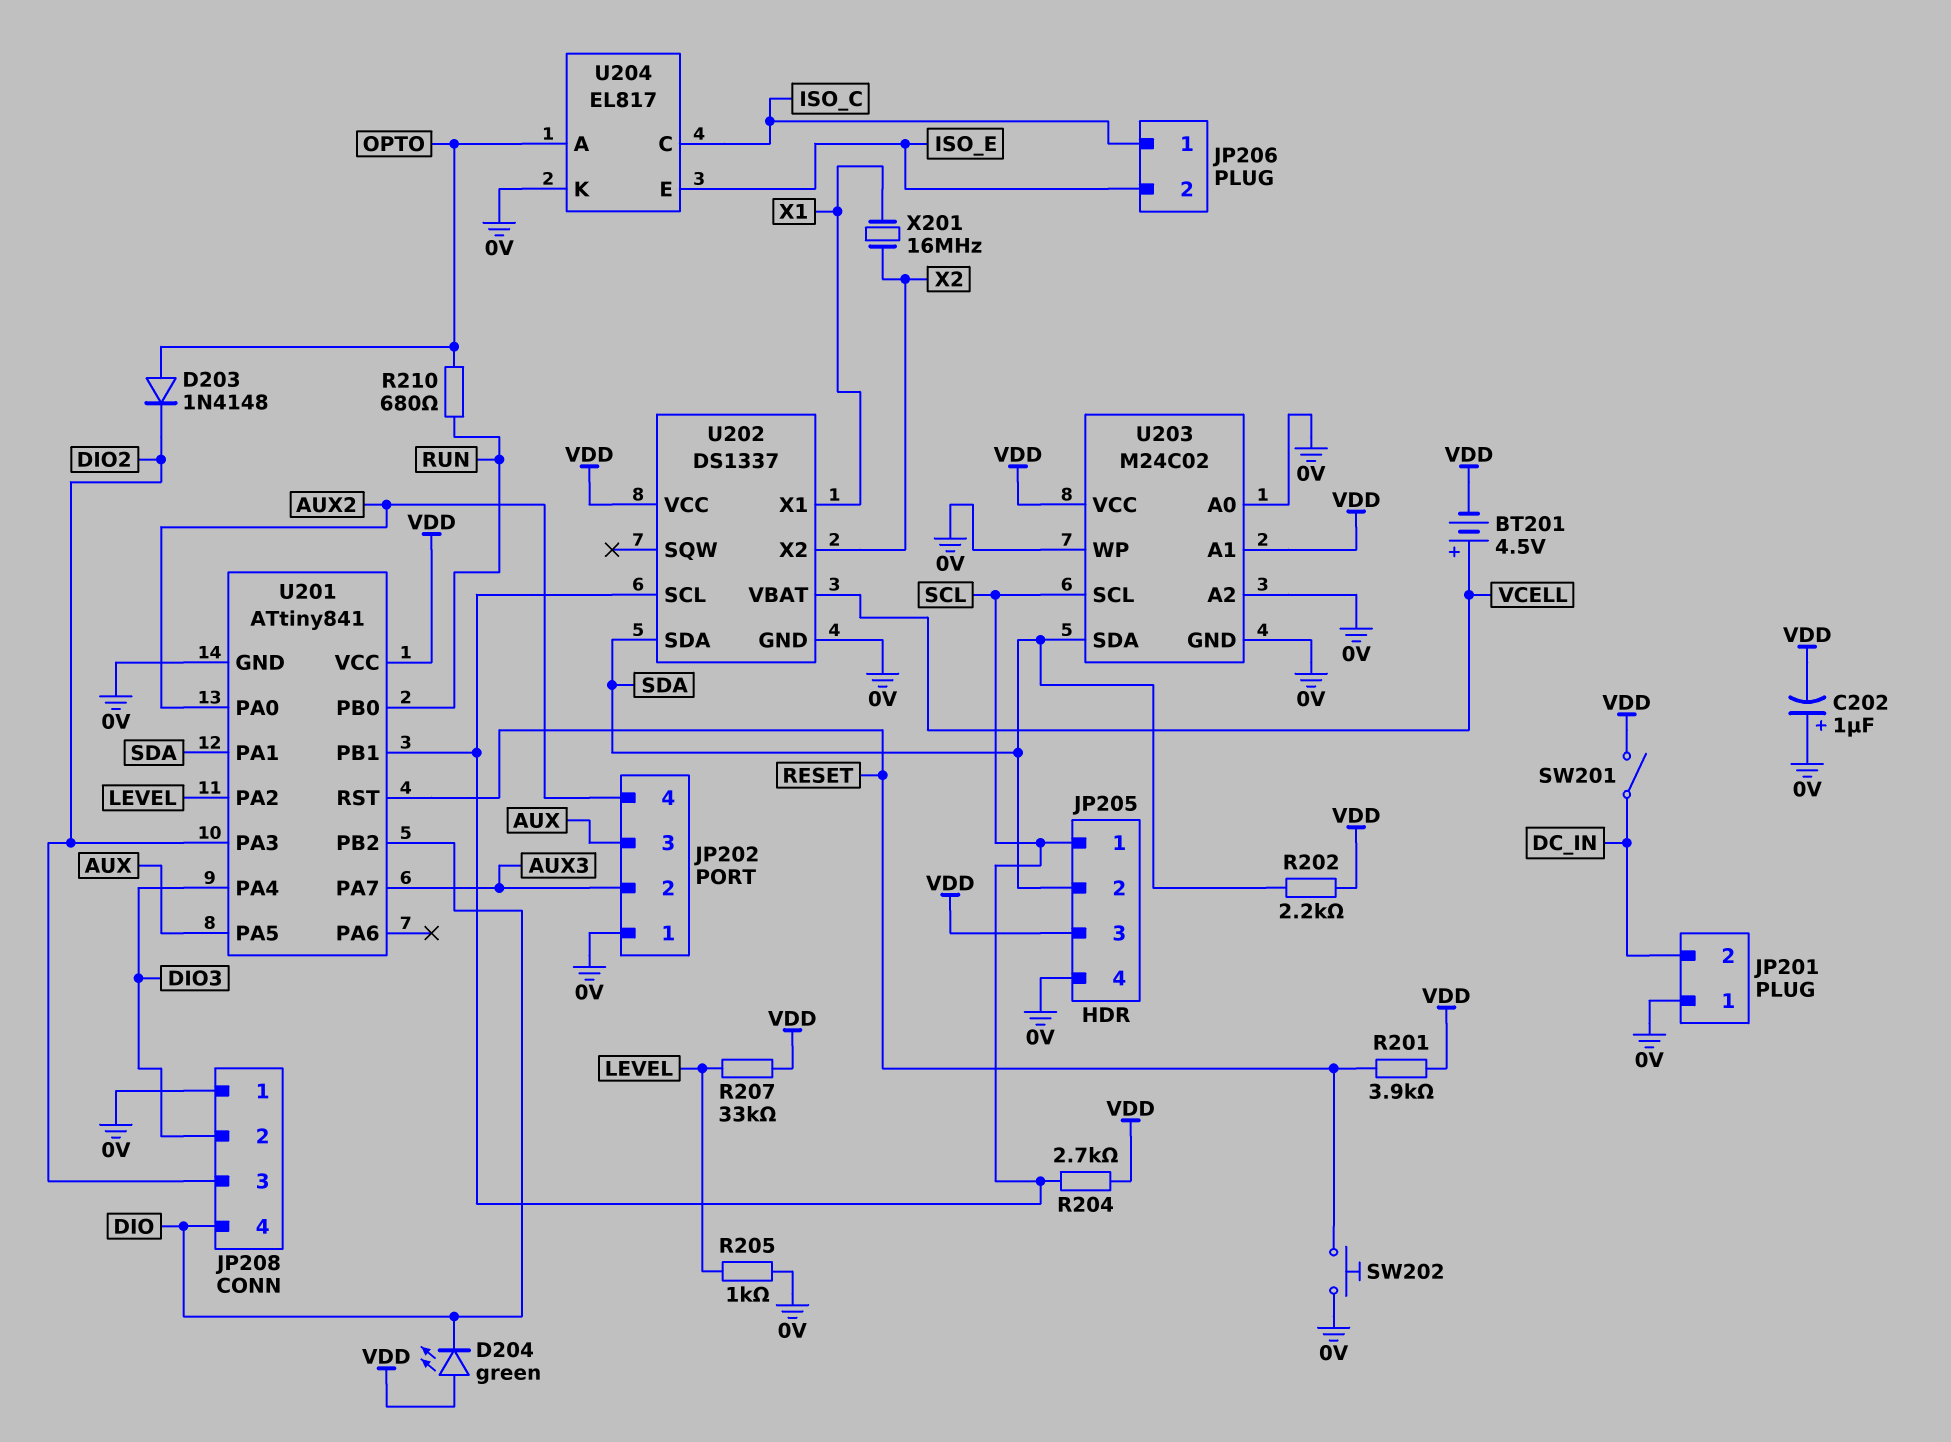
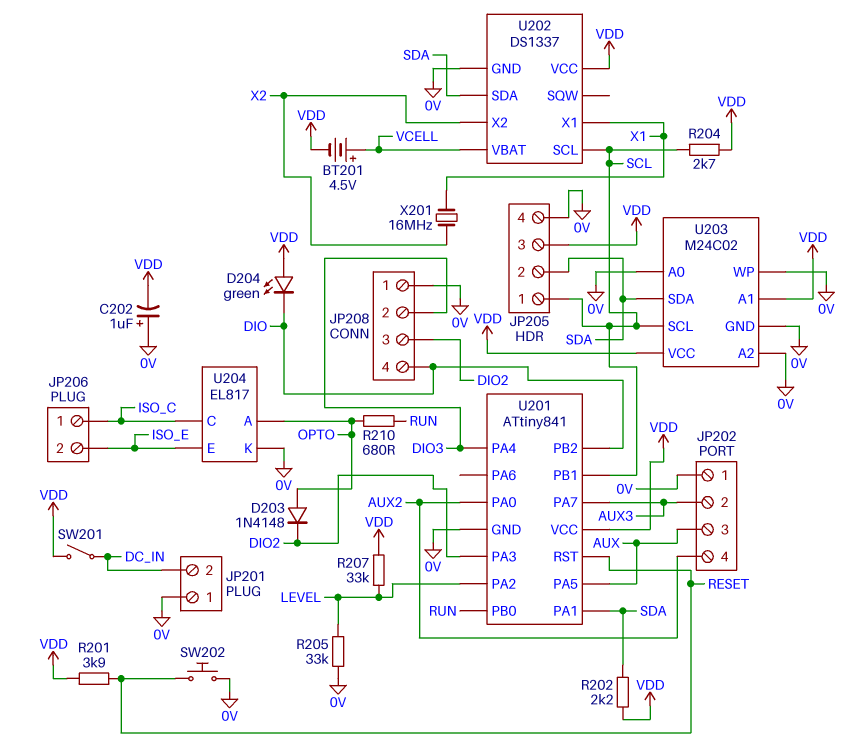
R205: 1k (0V, LEVEL) -> 33k (0V, LEVEL)

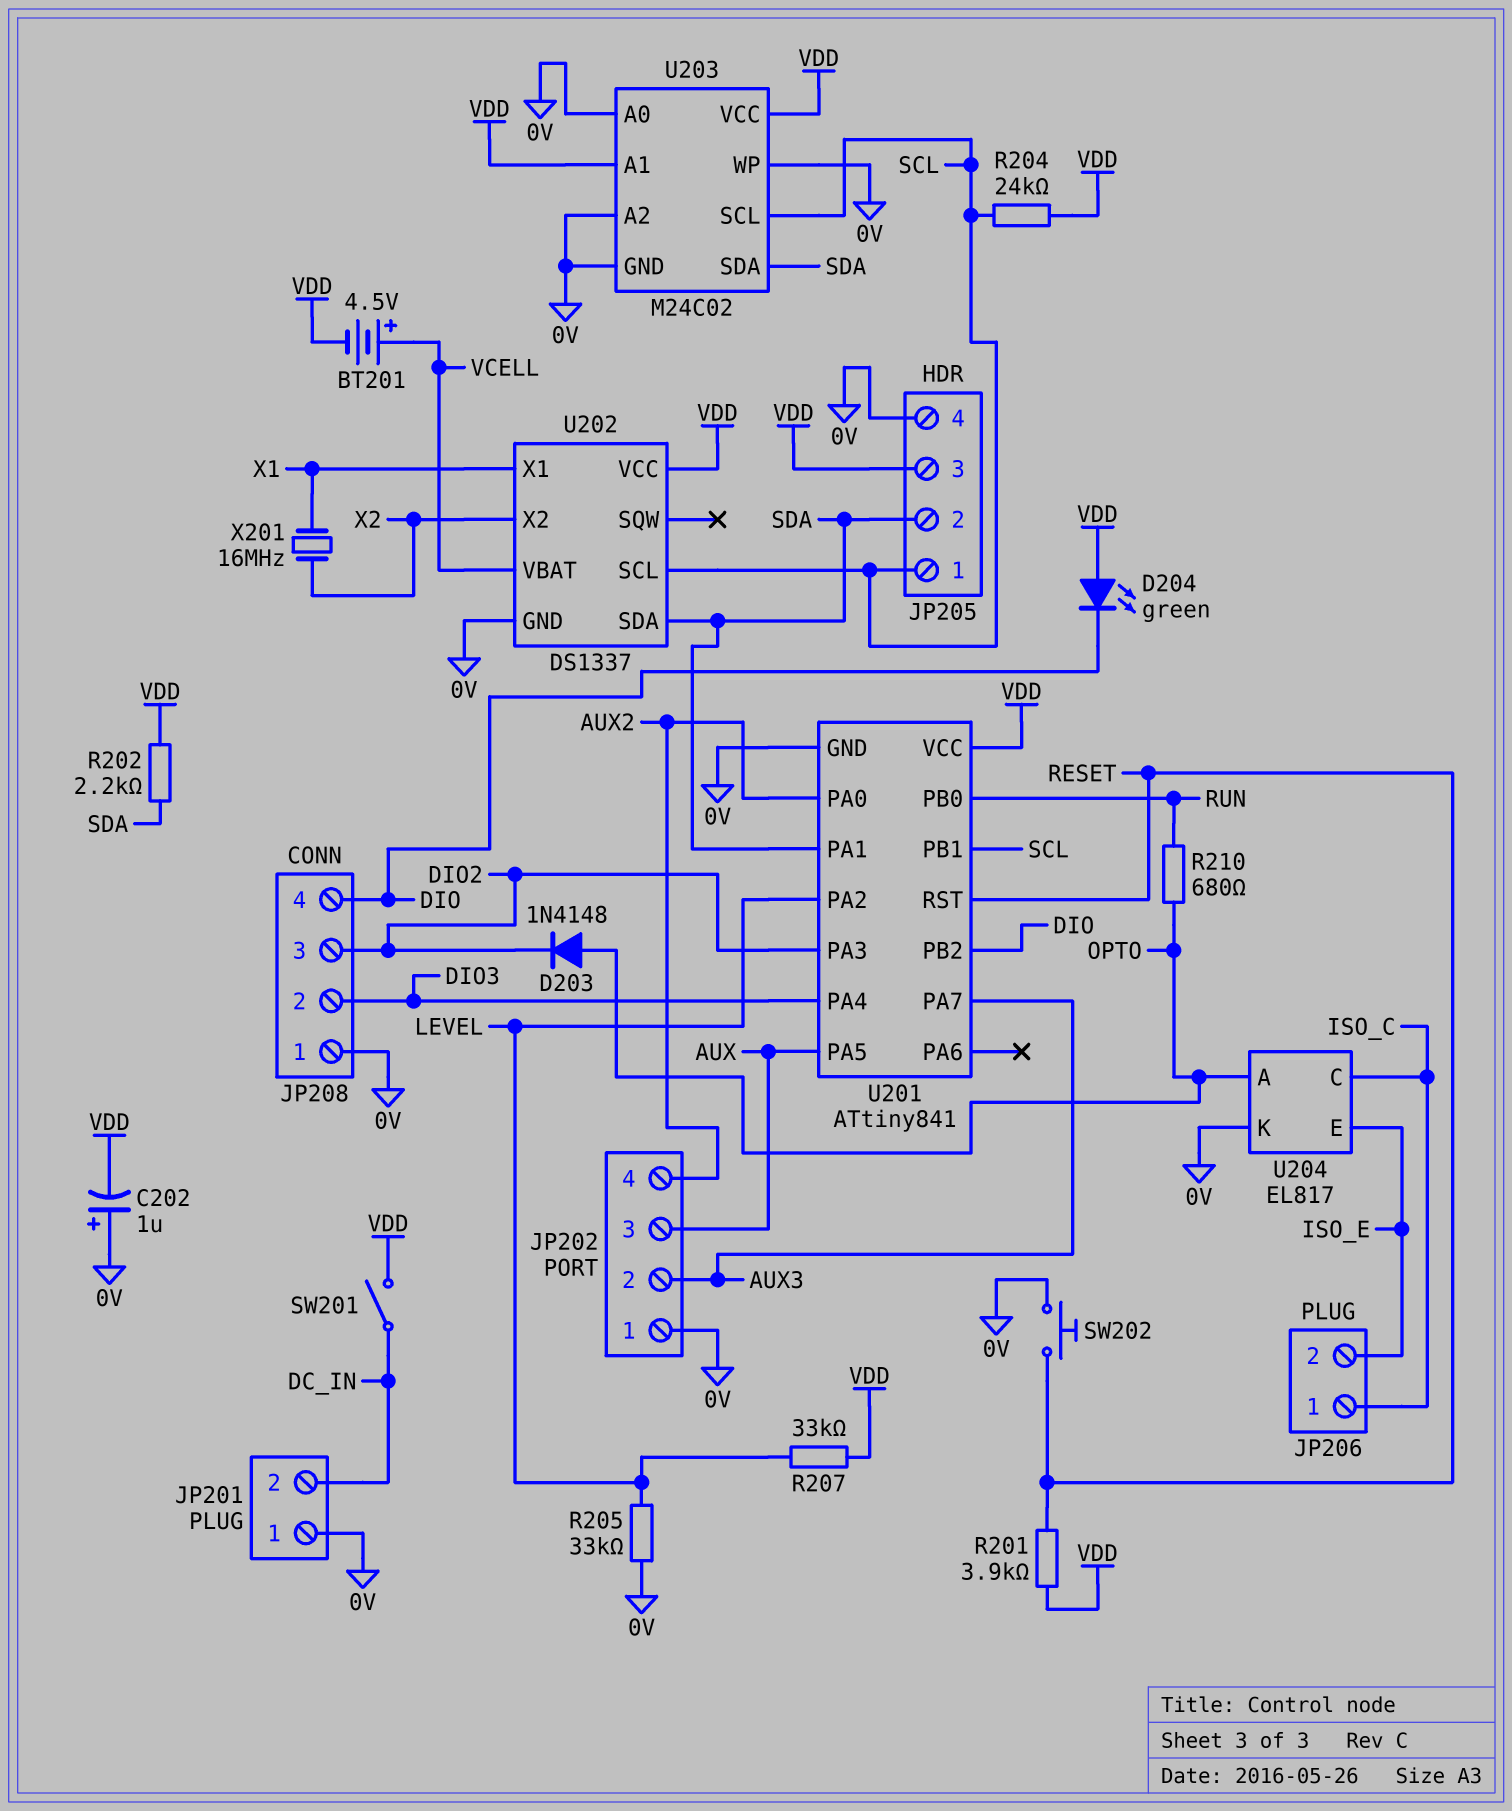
R204: 2.7k (SCL, VDD) -> 24k (SCL, VDD)

